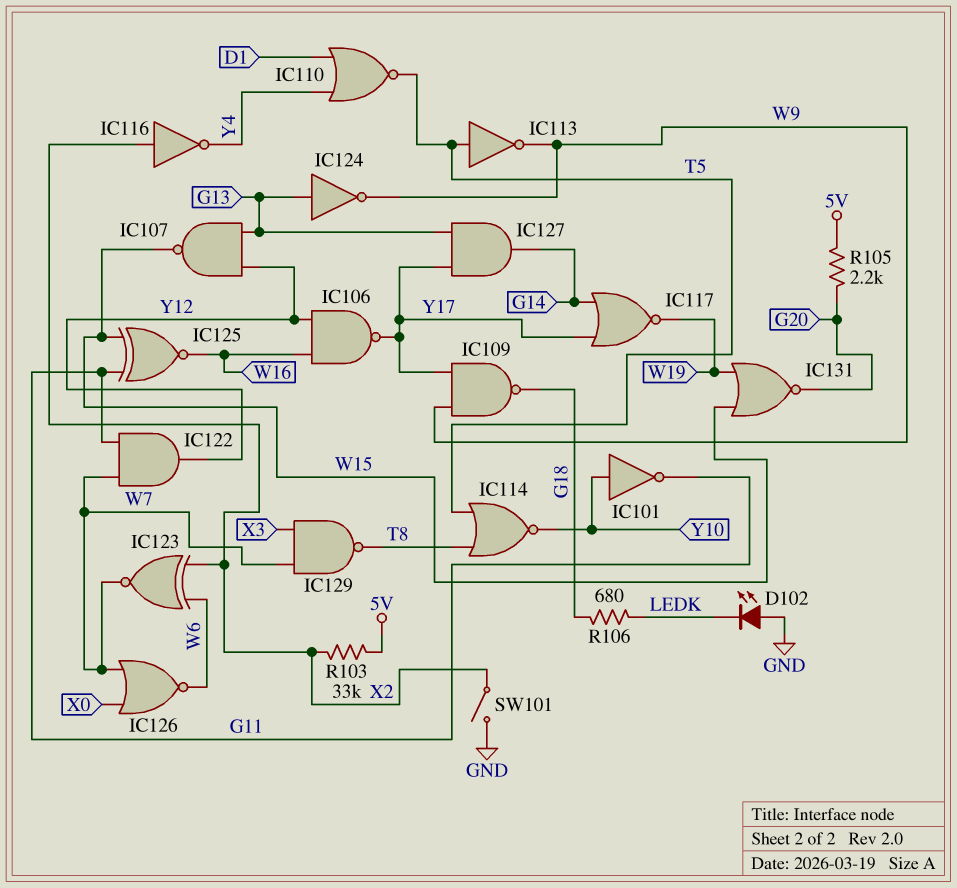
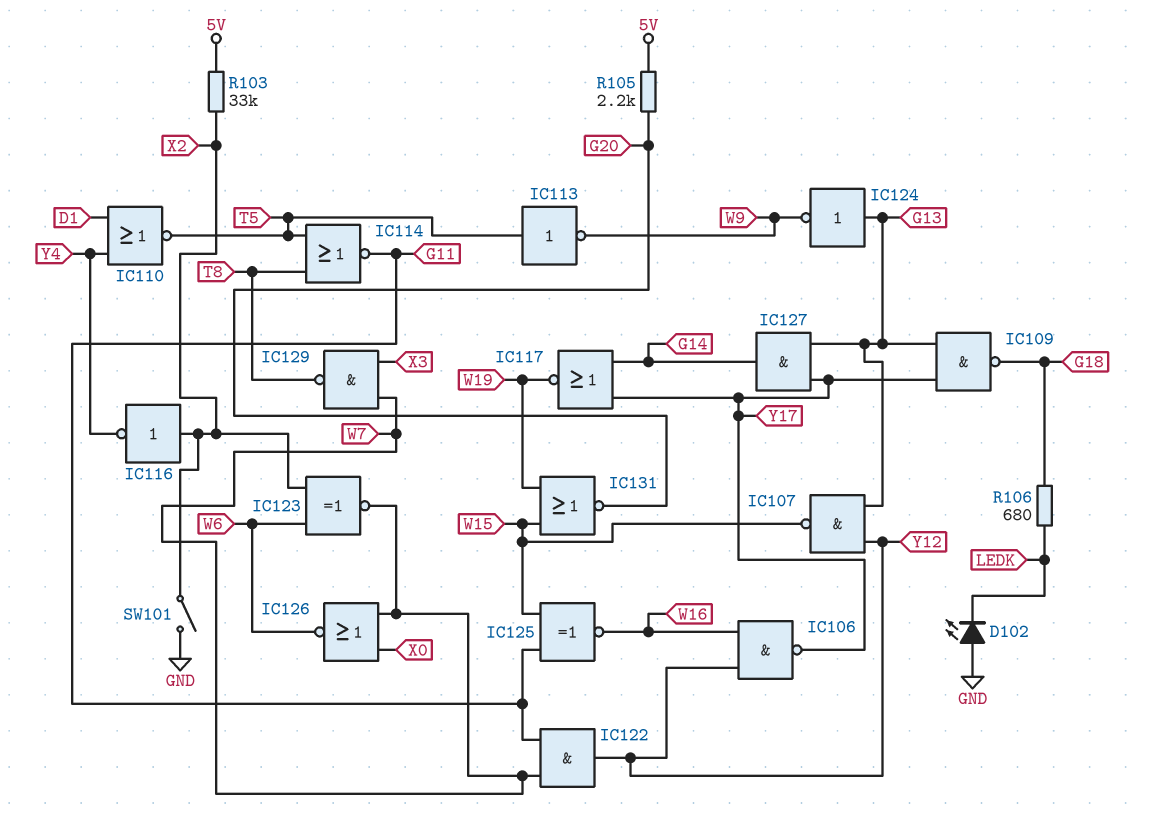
IC101: NOT (in Y10, out G11) -> none
IC109: NAND (in W9, in Y17, out G18) -> NAND (in G13, in Y17, out G18)
IC114: NOR (in T5, in T8, out Y10) -> NOR (in T5, in T8, out G11)

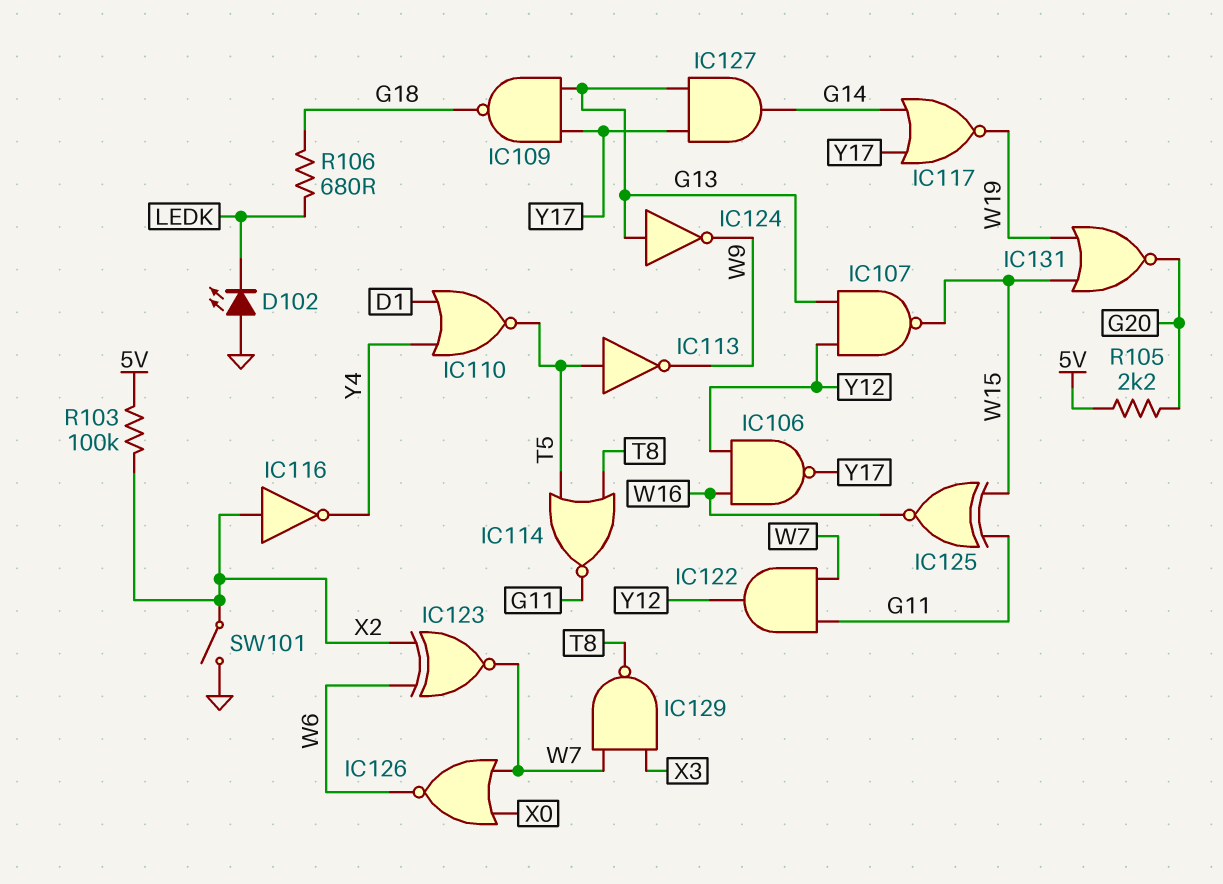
R103: 33k (5V, X2) -> 100k (5V, X2)

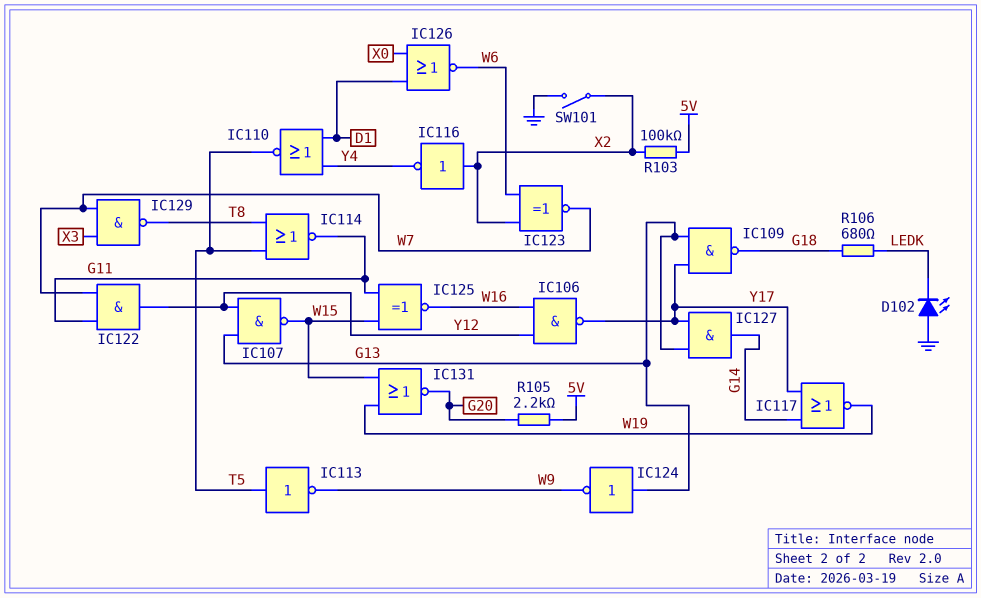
IC126: NOR (in W7, in X0, out W6) -> NOR (in D1, in X0, out W6)

